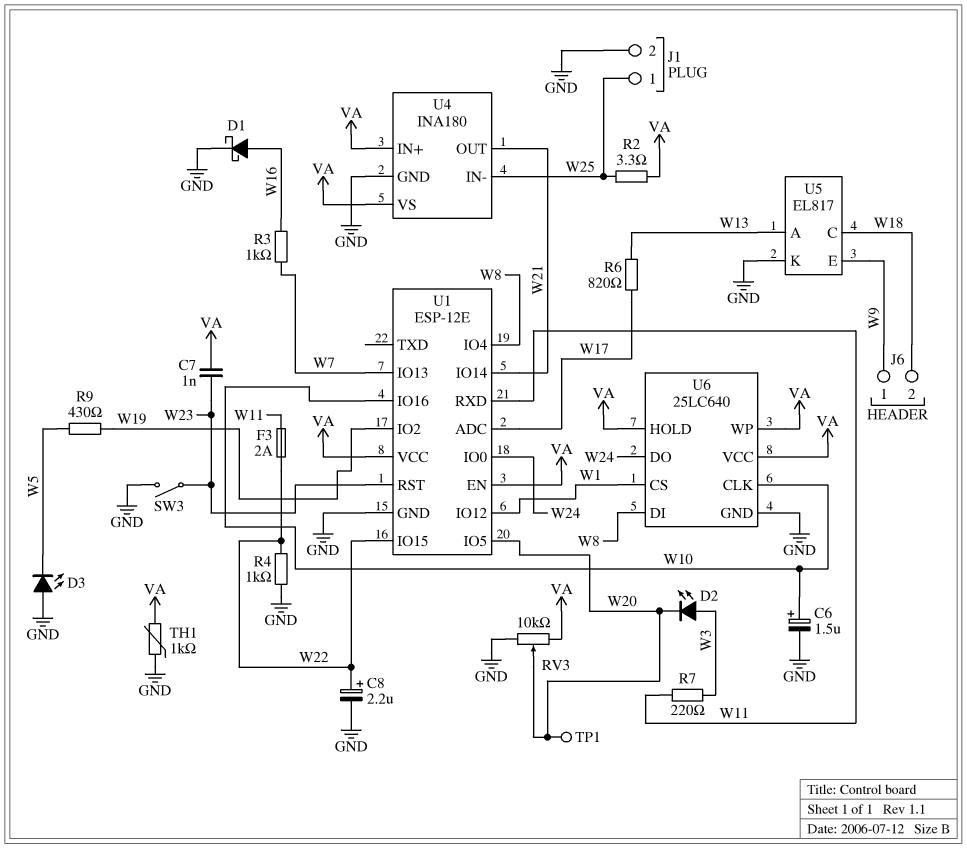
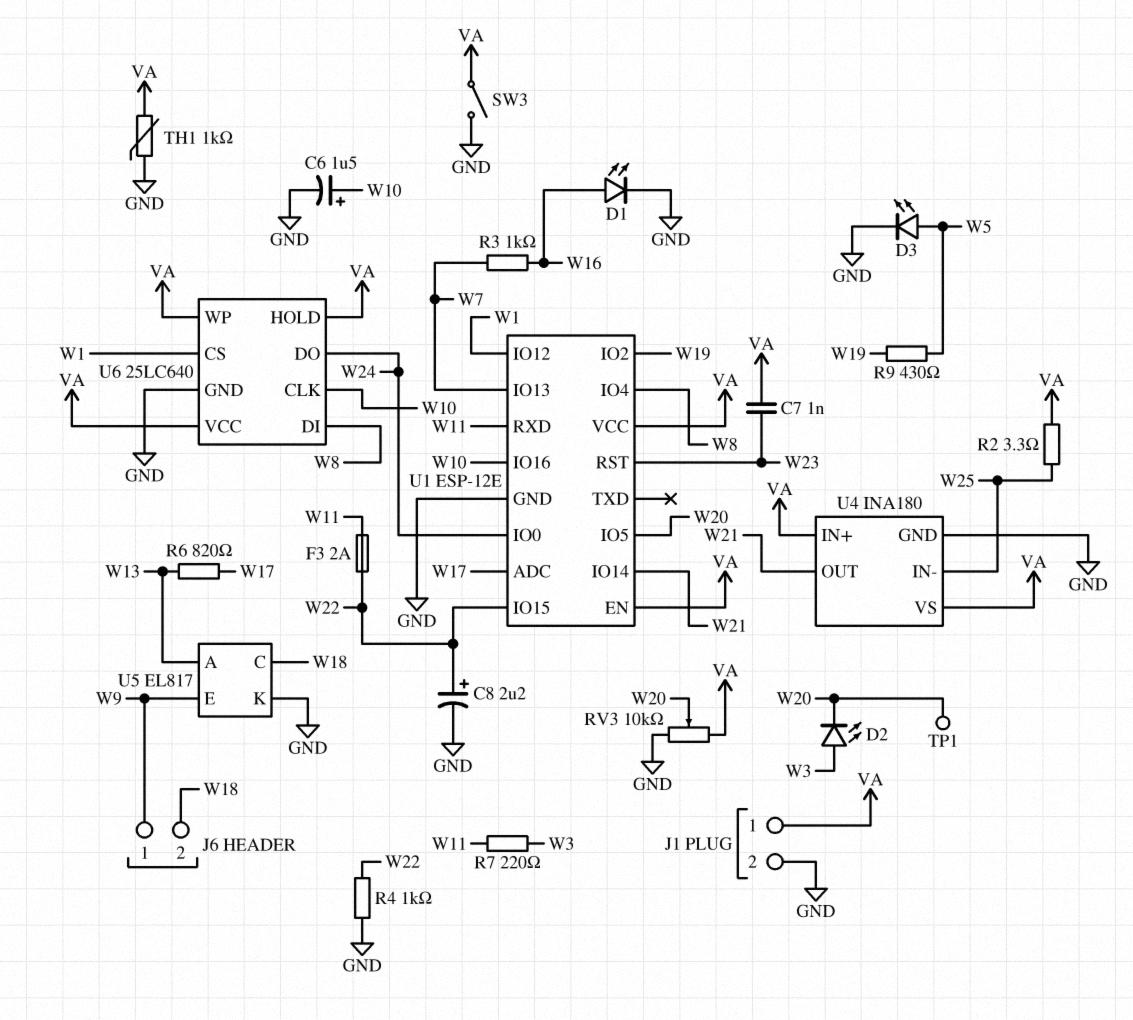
D1: schottky (A W16, K GND) -> LED (A W16, K GND)
D3: LED (A GND, K W5) -> LED (A W5, K GND)
J1 pin 1: W25 -> VA
SW3: switch (GND, W23) -> switch (GND, VA)

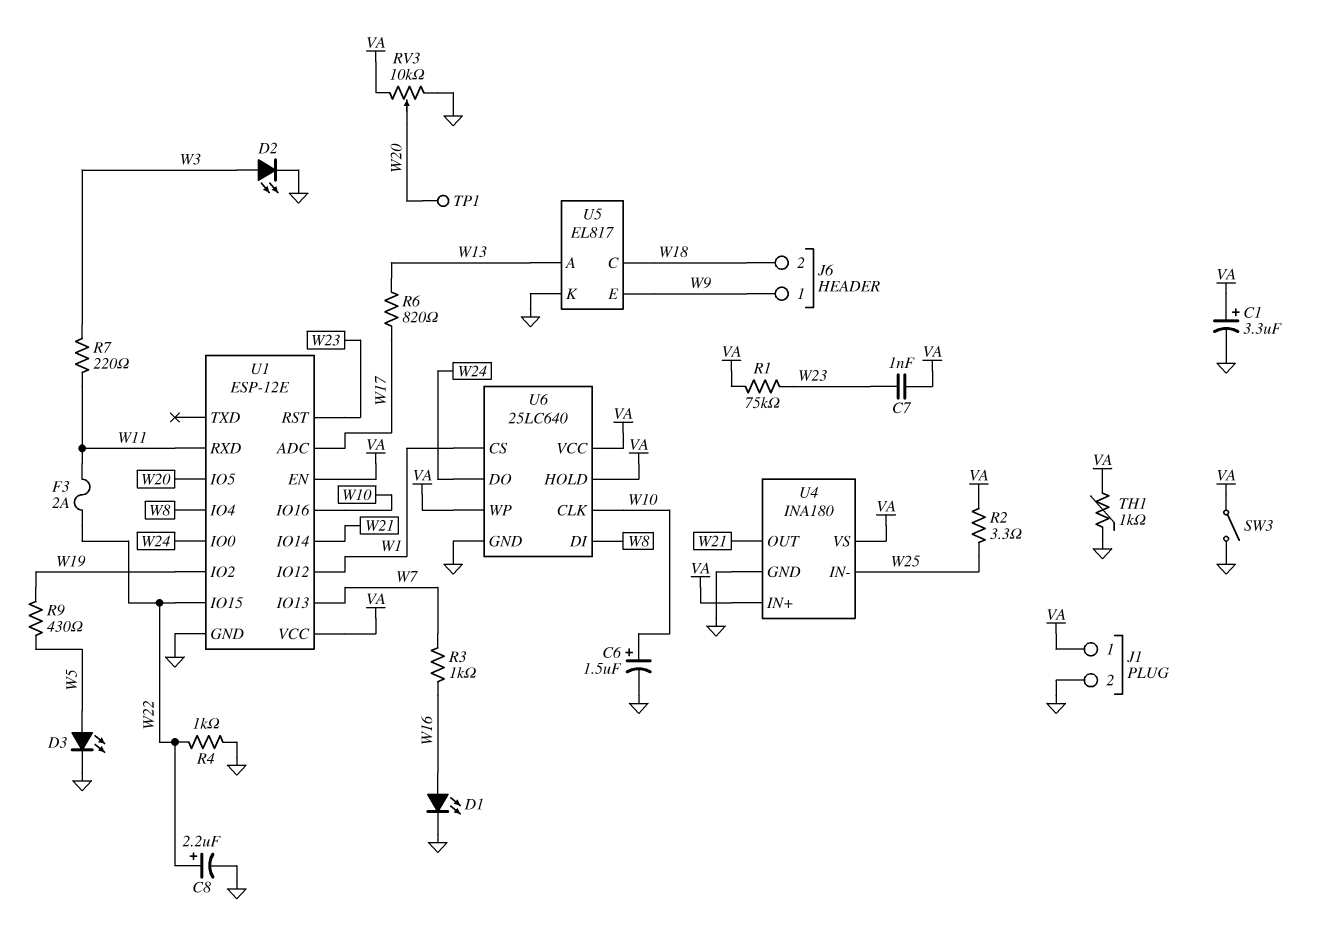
C1: none -> 3.3uF (plus VA, minus GND)
D2: LED (A W3, K W20) -> LED (A W3, K GND)
R1: none -> 75k (VA, W23)

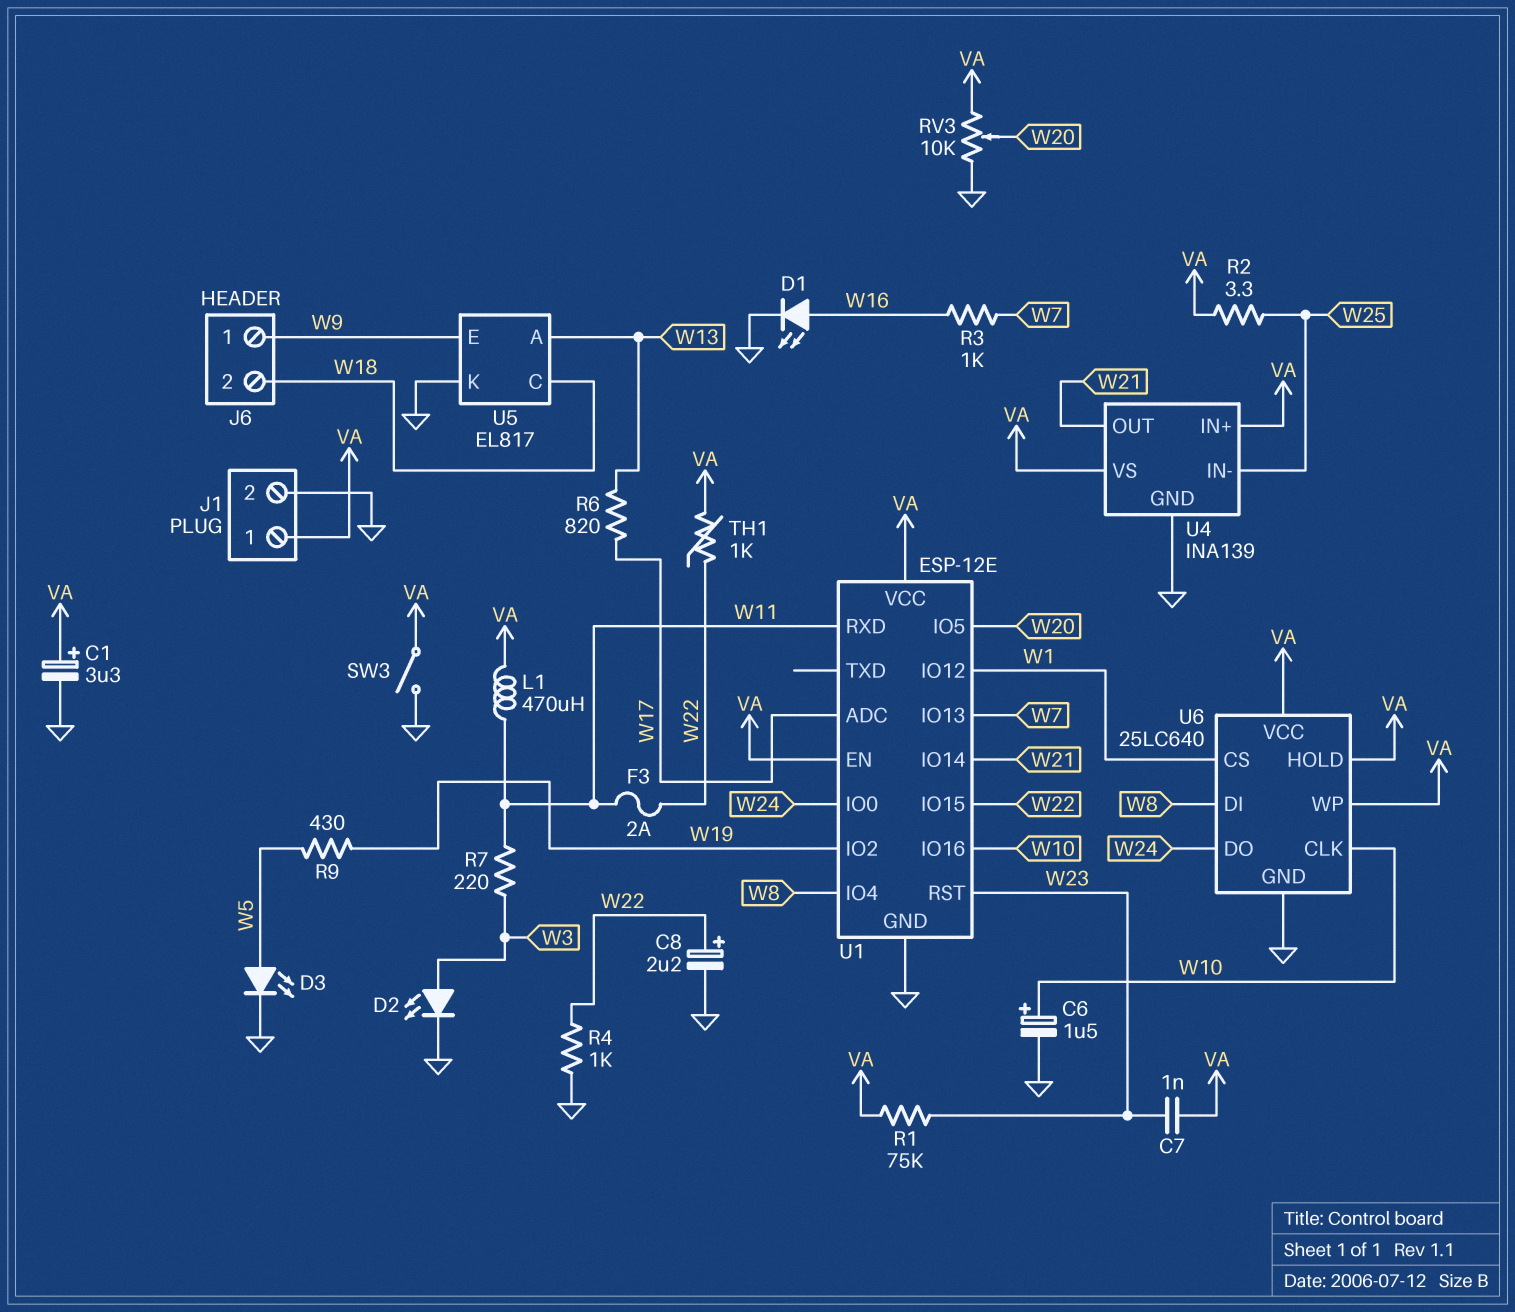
L1: none -> 470uH (VA, W11)
TH1: 1k (GND, VA) -> 1k (VA, W22)
TP1: test point (W20) -> none
U4: INA180 -> INA139

